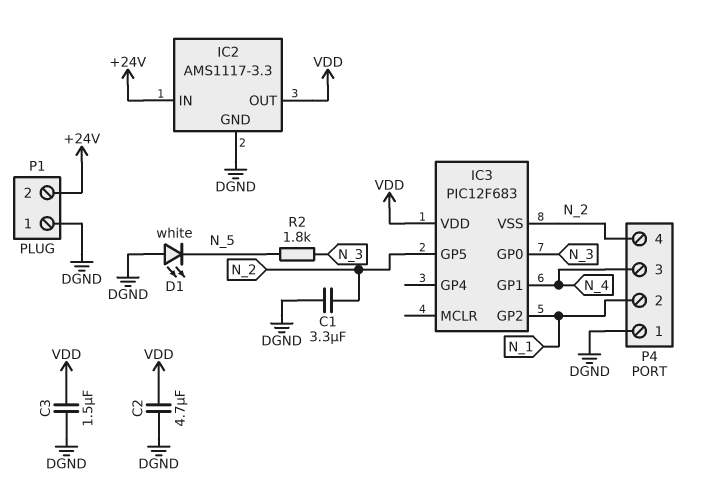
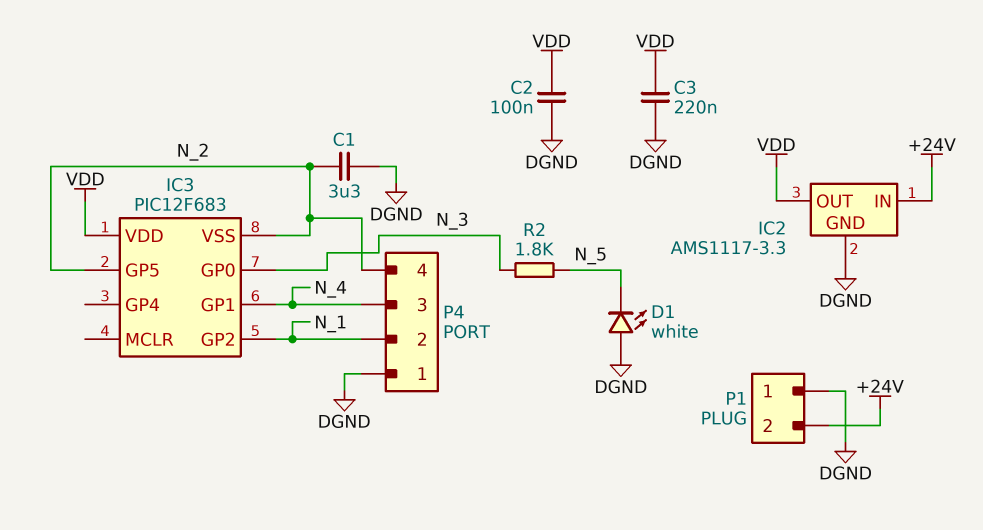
C2: 4.7uF (DGND, VDD) -> 100nF (DGND, VDD)
C3: 1.5uF (DGND, VDD) -> 220nF (DGND, VDD)

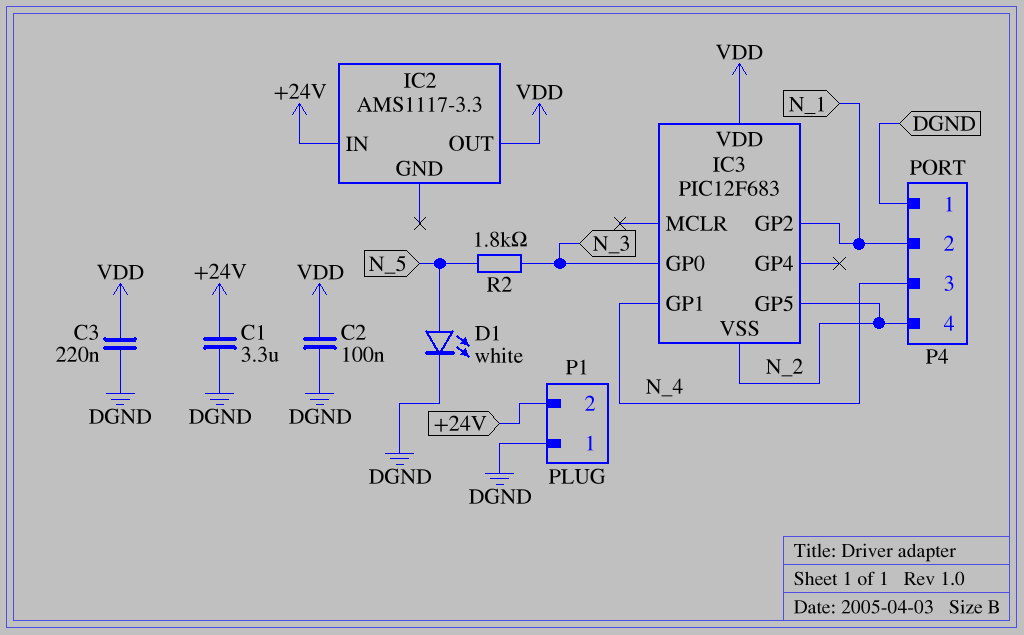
C1: 3.3uF (DGND, N_2) -> 3.3uF (+24V, DGND)
D1: LED white (A DGND, K N_5) -> LED white (A N_5, K DGND)
IC2 pin GND: DGND -> none

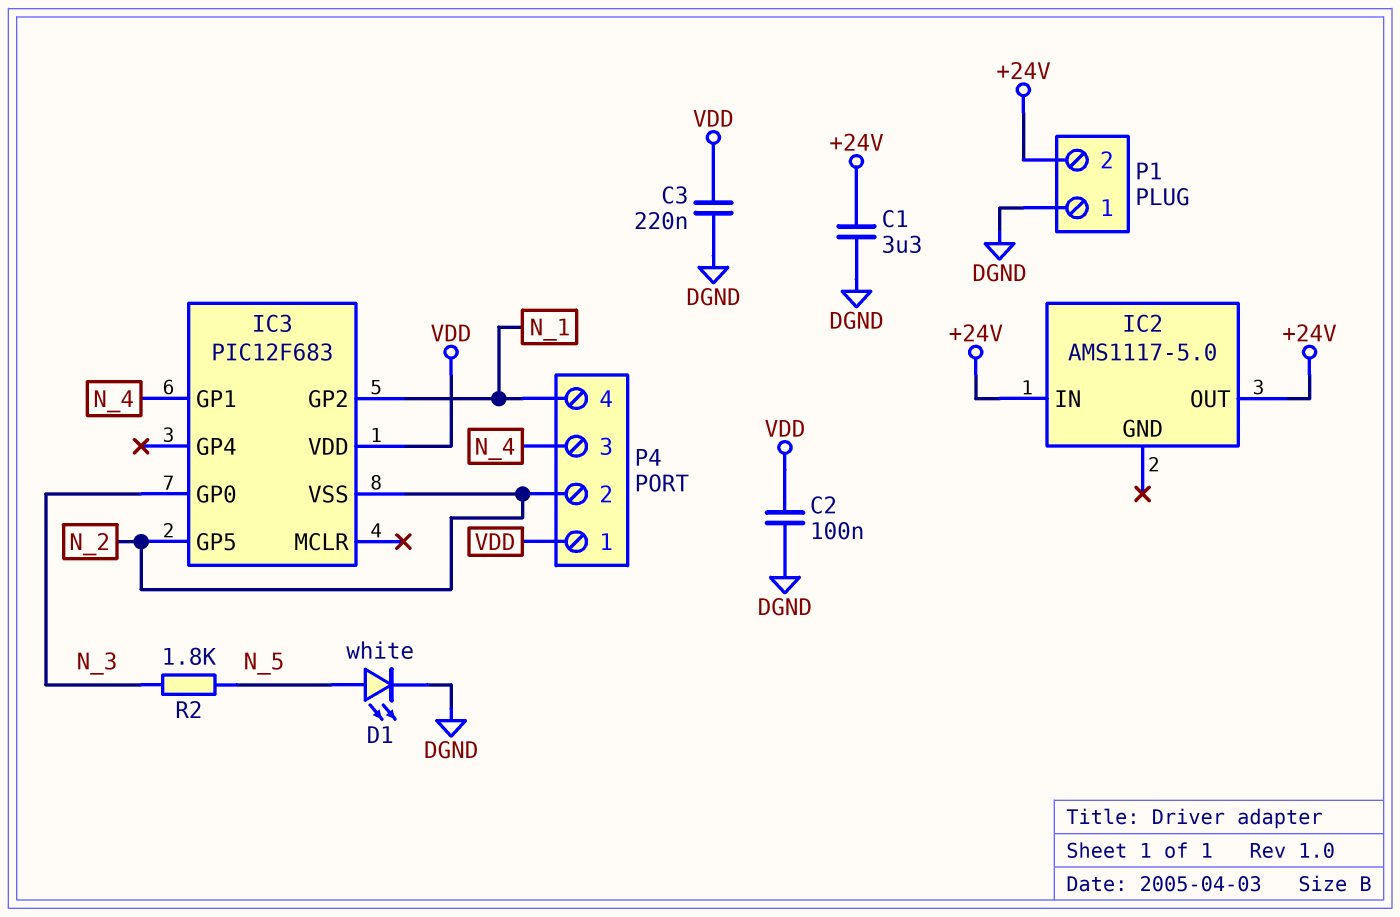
IC2: AMS1117-3.3 -> AMS1117-5.0
IC2 pin OUT: VDD -> +24V
P4 pin 1: DGND -> VDD
P4 pin 2: N_1 -> N_2
P4 pin 4: N_2 -> N_1

